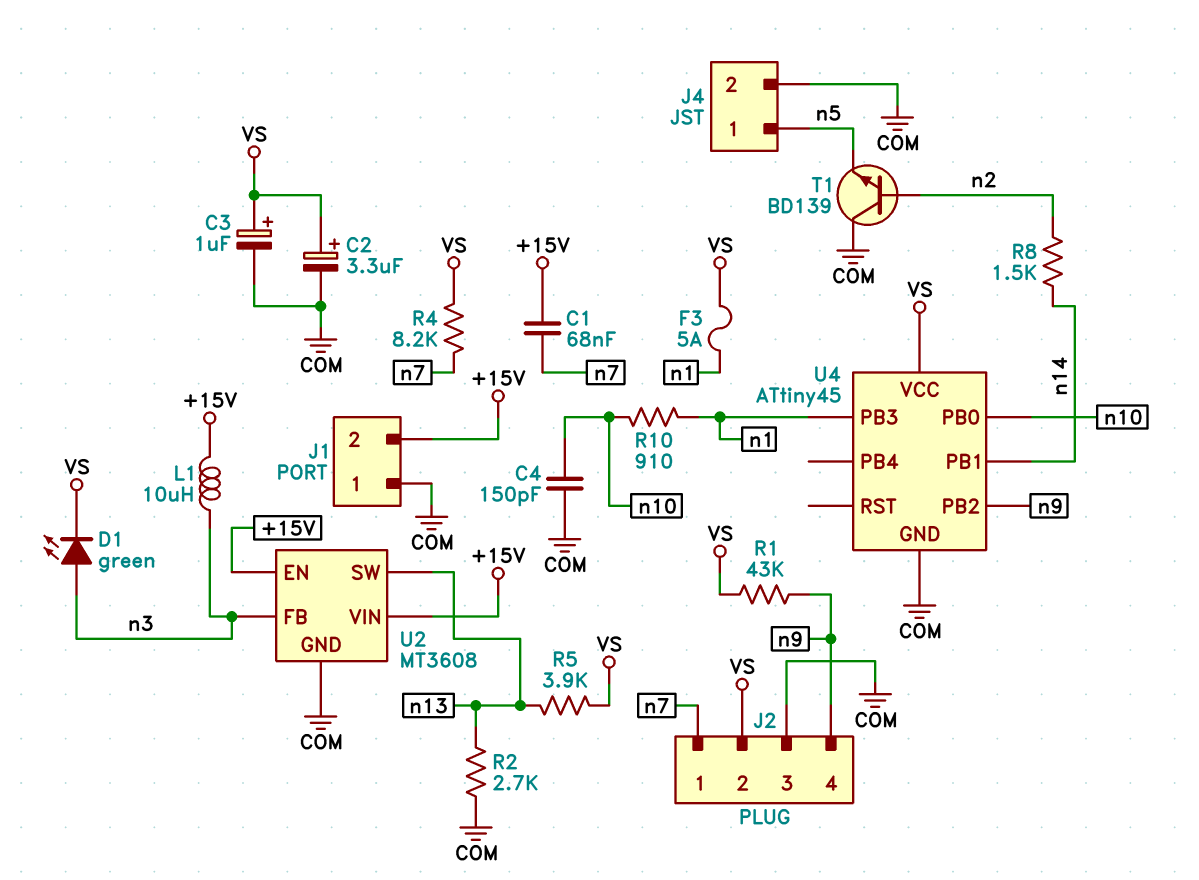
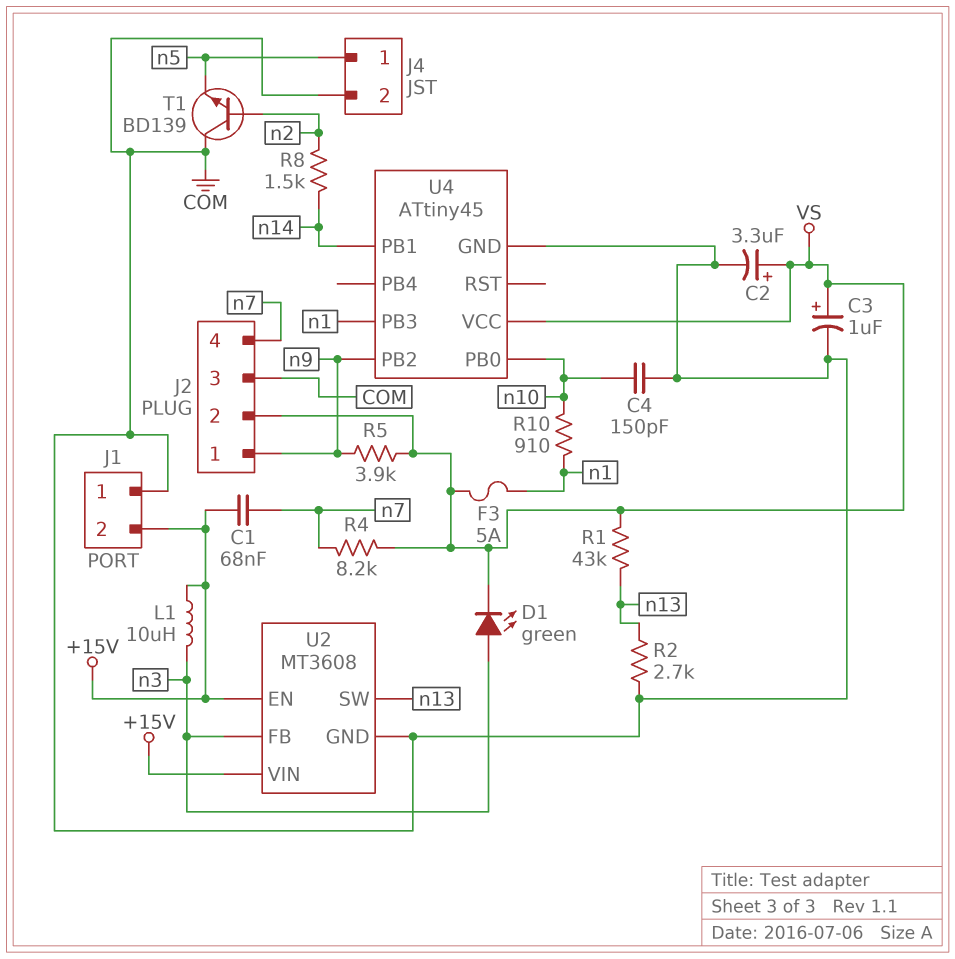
J2 pin 1: n7 -> n9
J2 pin 4: n9 -> n7
R1: 43k (VS, n9) -> 43k (VS, n13)
R5: 3.9k (VS, n13) -> 3.9k (VS, n9)

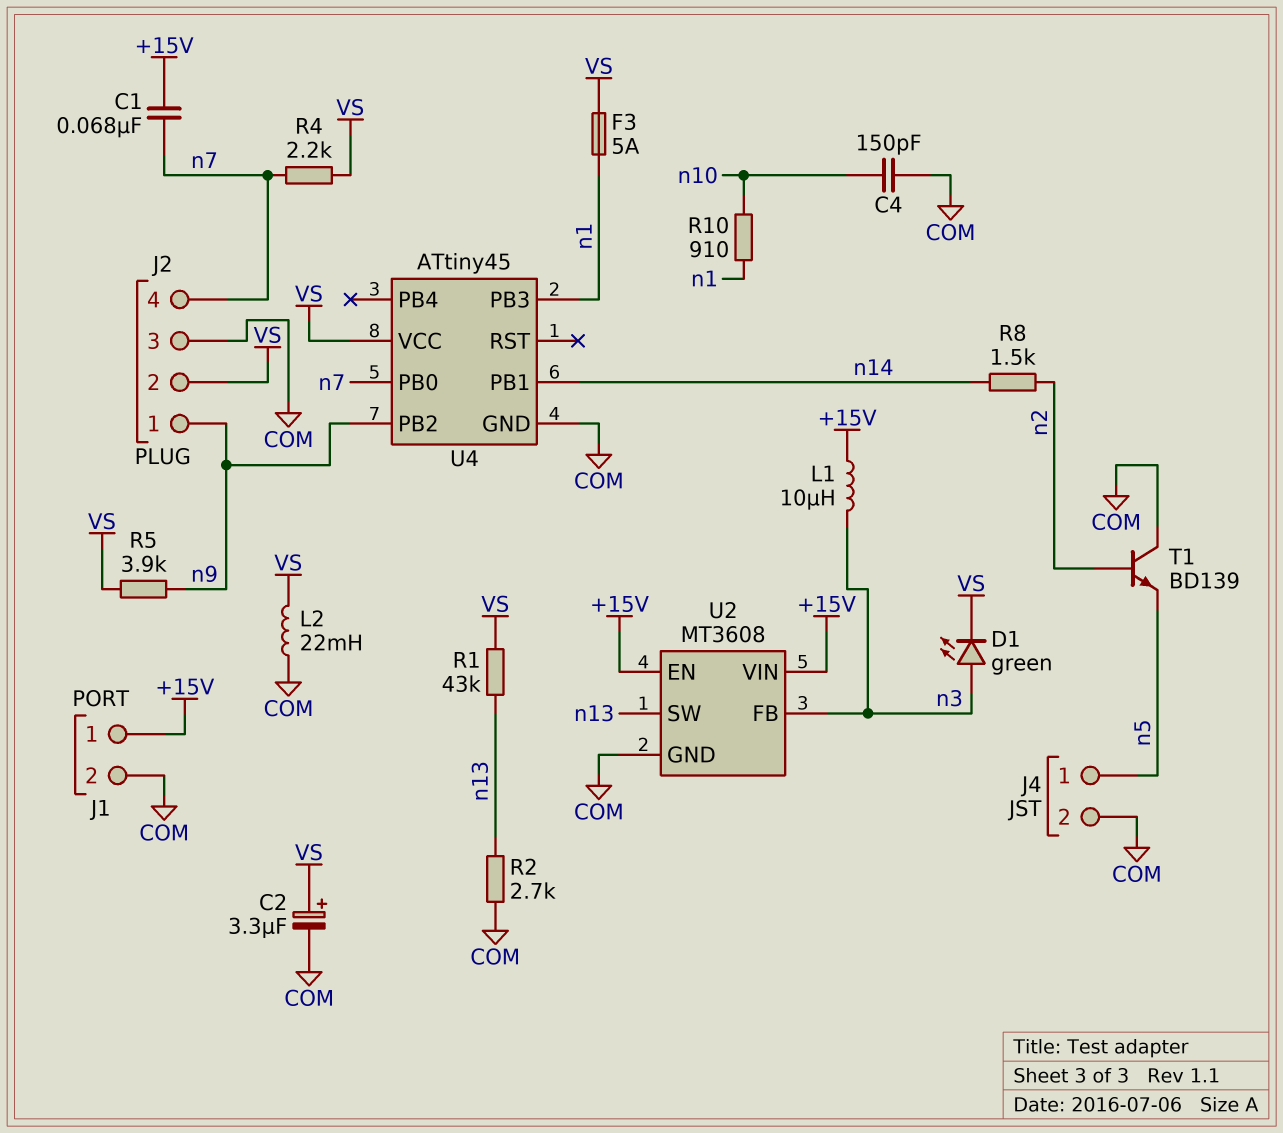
C3: 1uF (plus VS, minus COM) -> none
J1 pin 1: COM -> +15V
J1 pin 2: +15V -> COM
L2: none -> 22mH (COM, VS)
R4: 8.2k (VS, n7) -> 2.2k (VS, n7)
U4 pin PB0: n10 -> n7

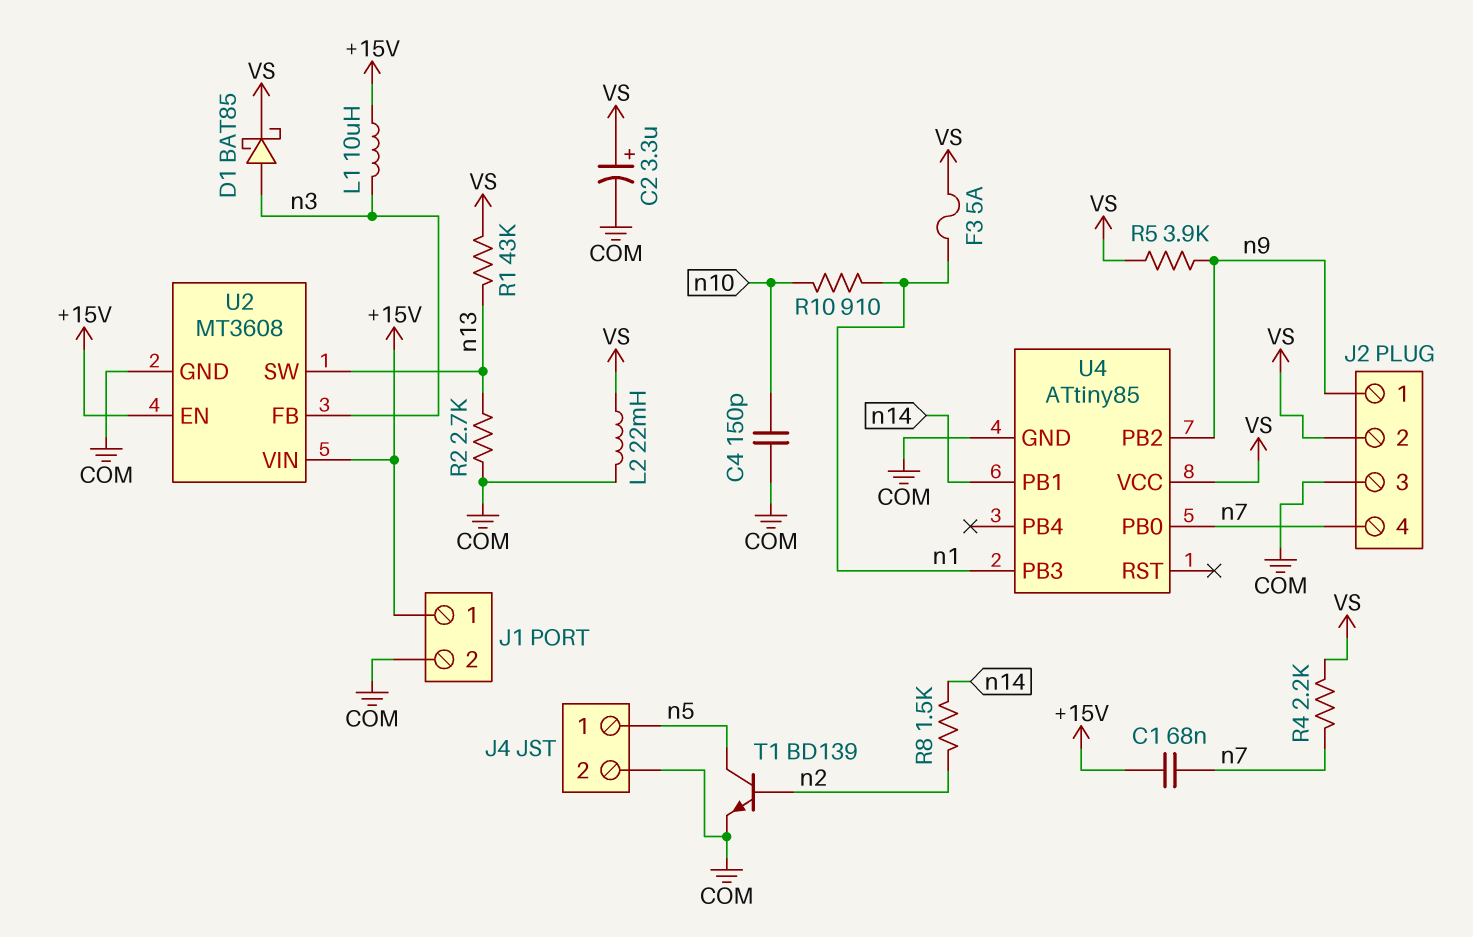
D1: LED green (A n3, K VS) -> schottky BAT85 (A n3, K VS)
T1: NPN BD139 (B n2, C COM, E n5) -> NPN BD139 (B n2, C n5, E COM)
U4: ATtiny45 -> ATtiny85

